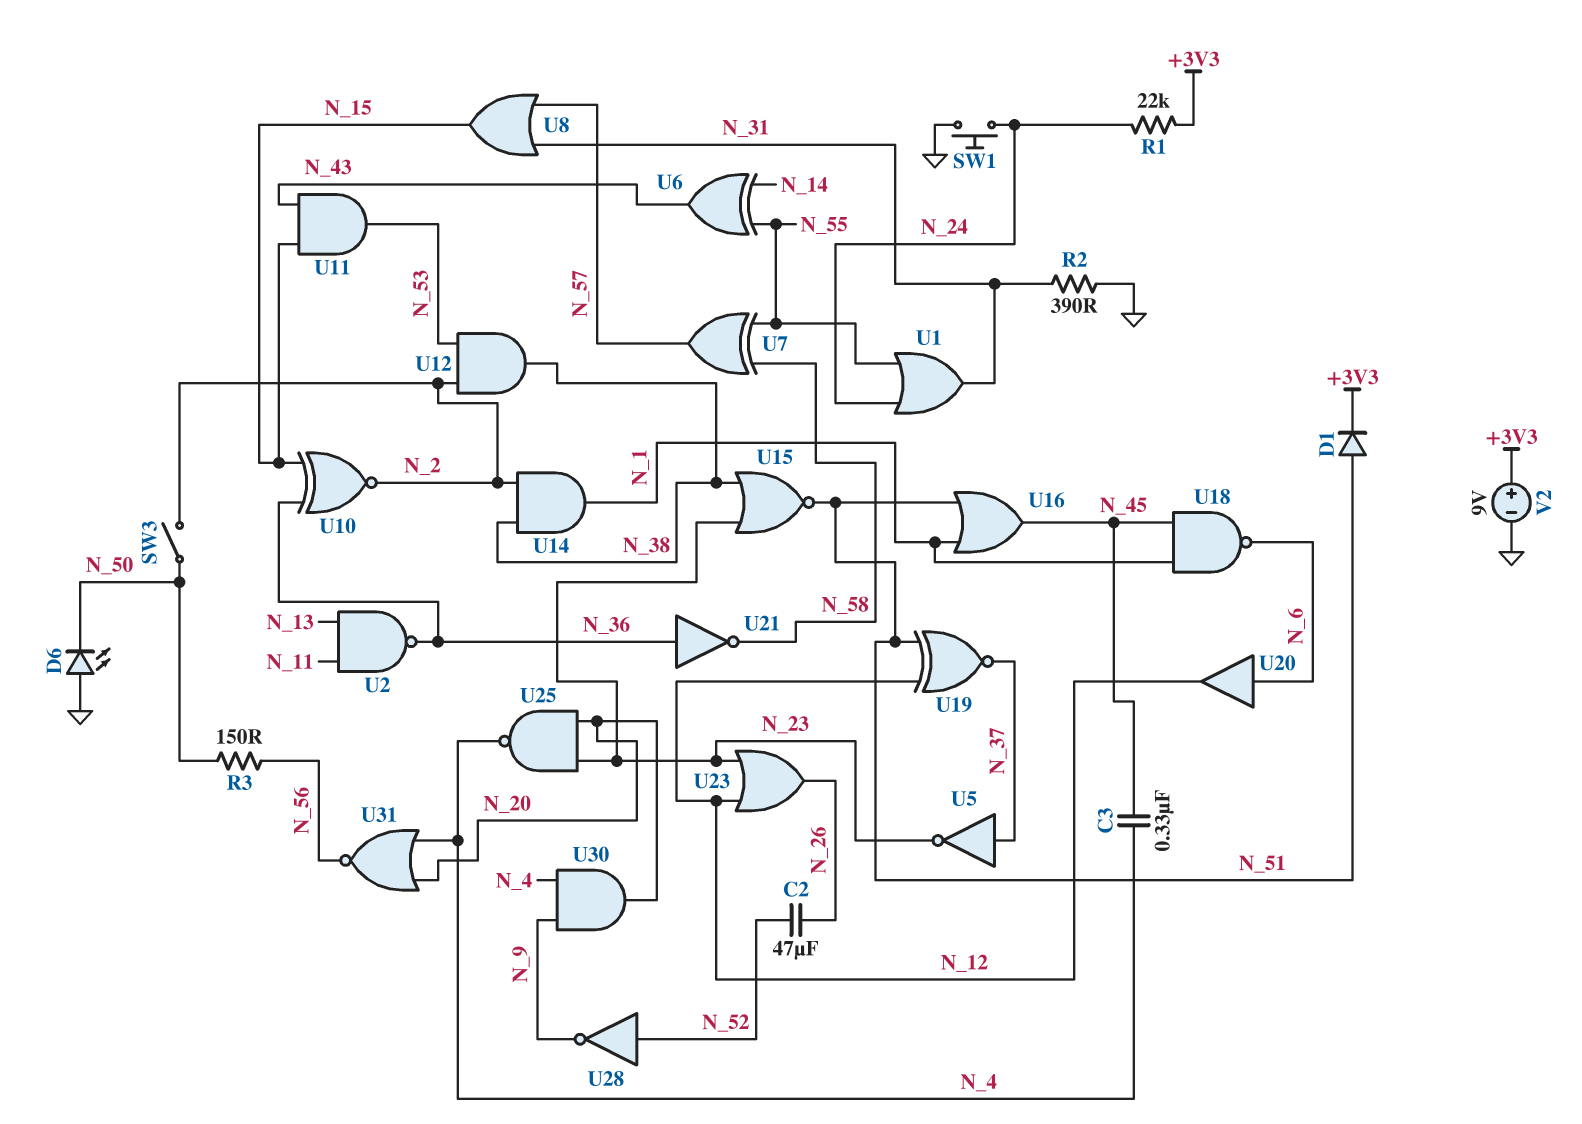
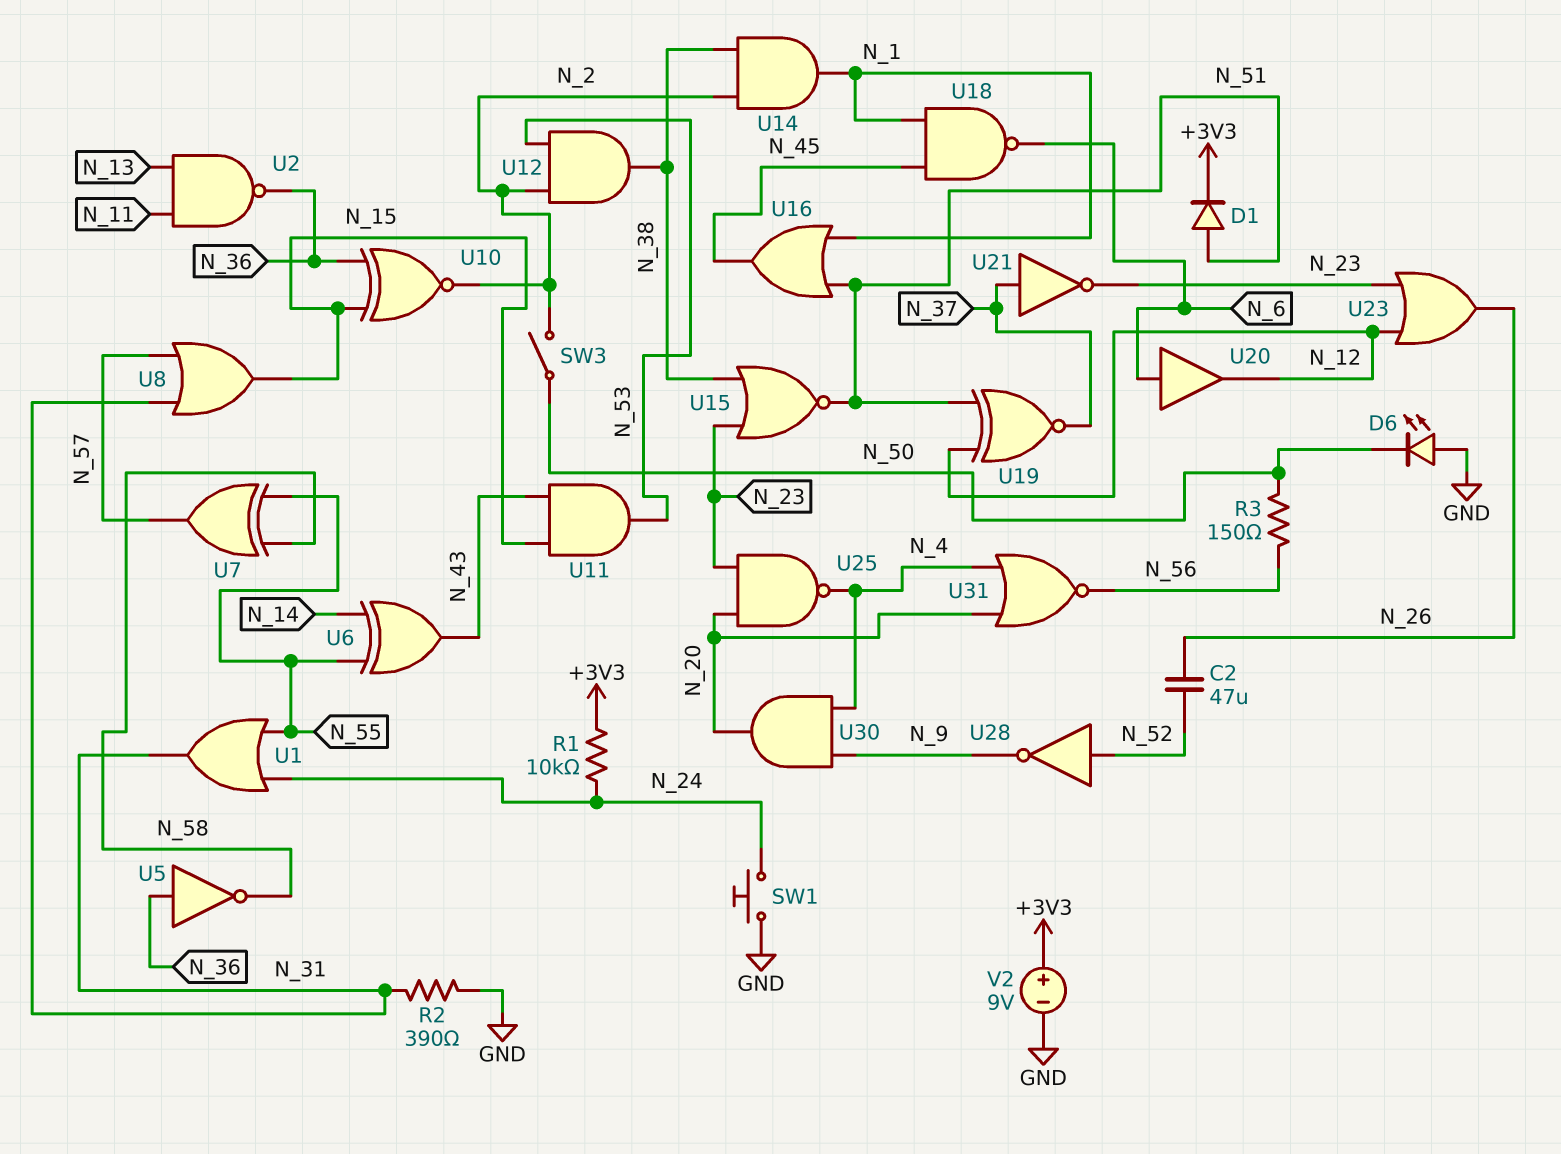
C3: 330nF (N_4, N_45) -> none
R1: 22k (+3V3, N_24) -> 10k (+3V3, N_24)
U5: NOT (in N_37, out N_23) -> NOT (in N_36, out N_58)
U21: NOT (in N_36, out N_58) -> NOT (in N_37, out N_23)

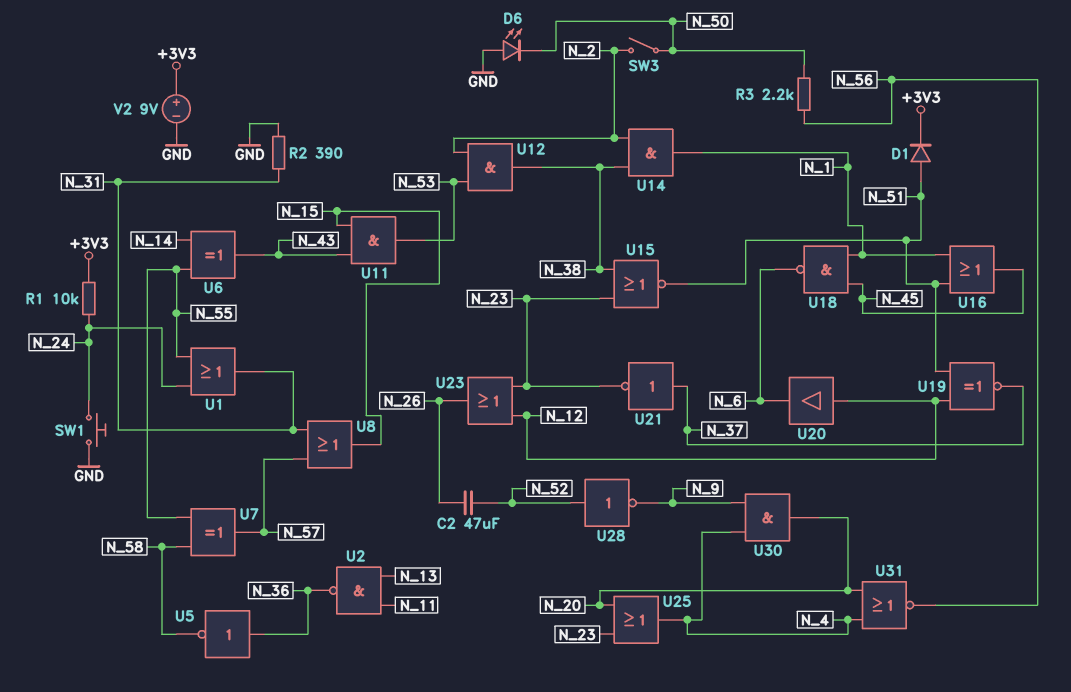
R3: 150 (N_50, N_56) -> 2.2k (N_50, N_56)
U10: XNOR (in N_15, in N_36, out N_2) -> none
U20: buffer (in N_6, out N_12) -> buffer (in N_12, out N_6)
U25: NAND (in N_20, in N_23, out N_4) -> OR (in N_20, in N_23, out N_4)

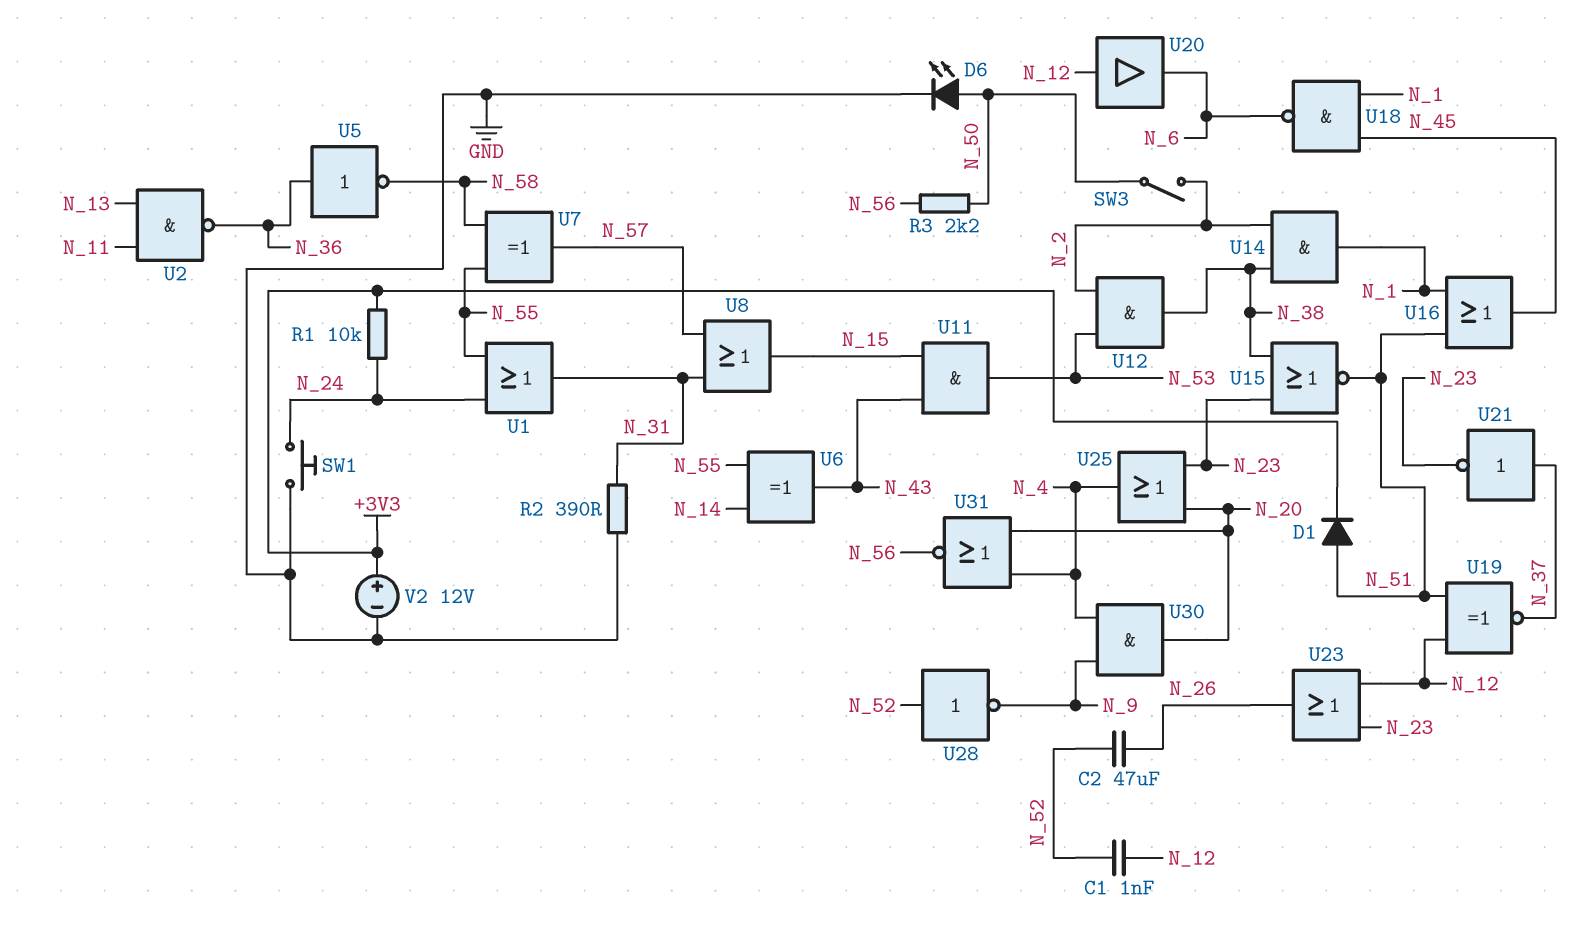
C1: none -> 1nF (N_12, N_52)
D6: LED (A GND, K N_50) -> LED (A N_50, K GND)
V2: 9V (plus +3V3, minus GND) -> 12V (plus +3V3, minus GND)

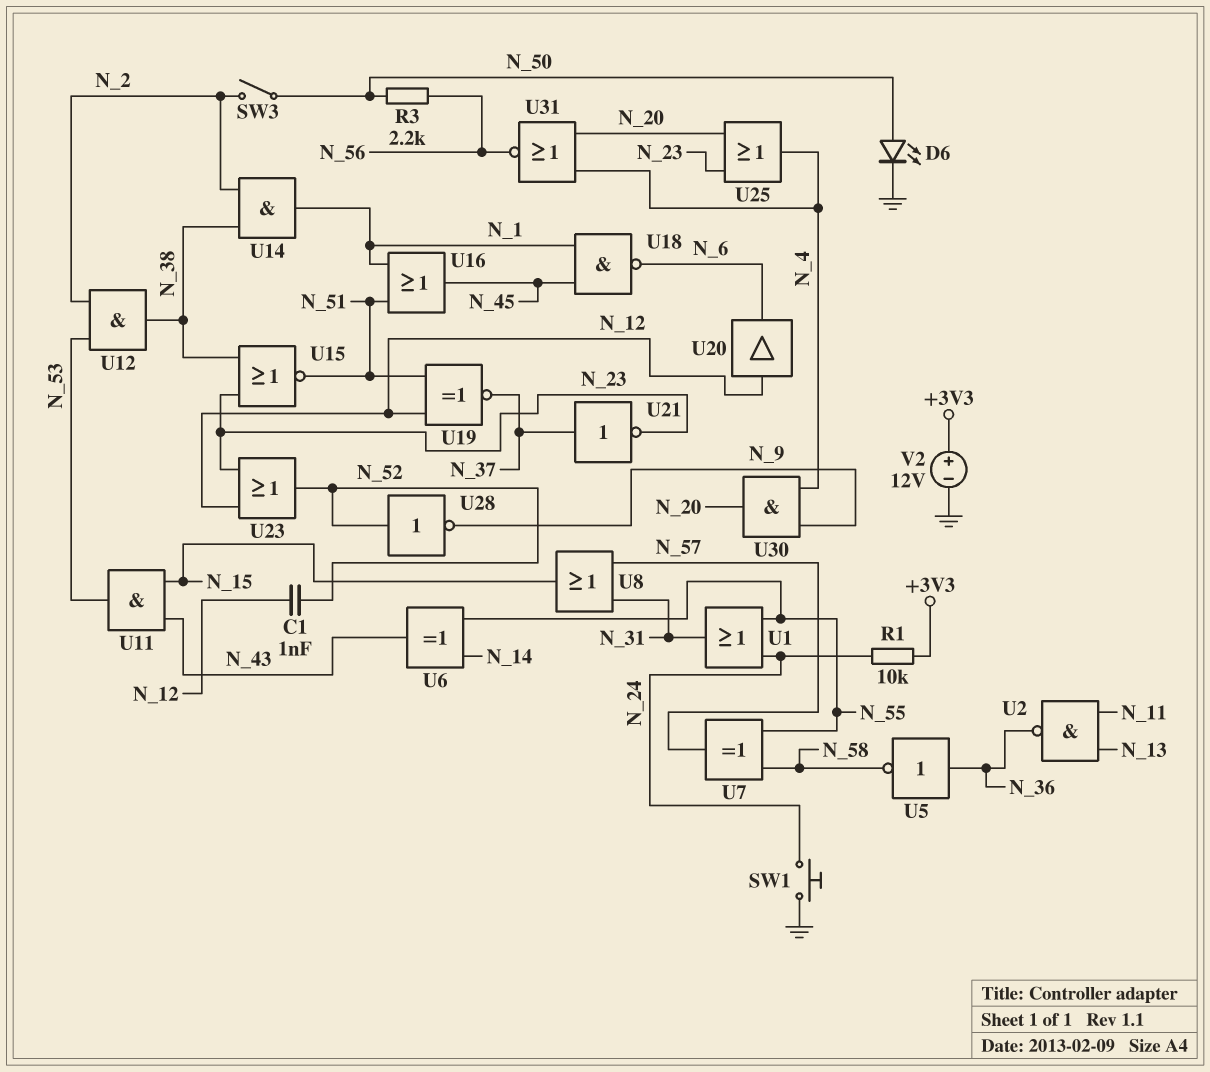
C2: 47uF (N_26, N_52) -> none
D1: diode (A N_51, K +3V3) -> none
R2: 390 (GND, N_31) -> none
U23: OR (in N_12, in N_23, out N_26) -> OR (in N_12, in N_23, out N_52)

